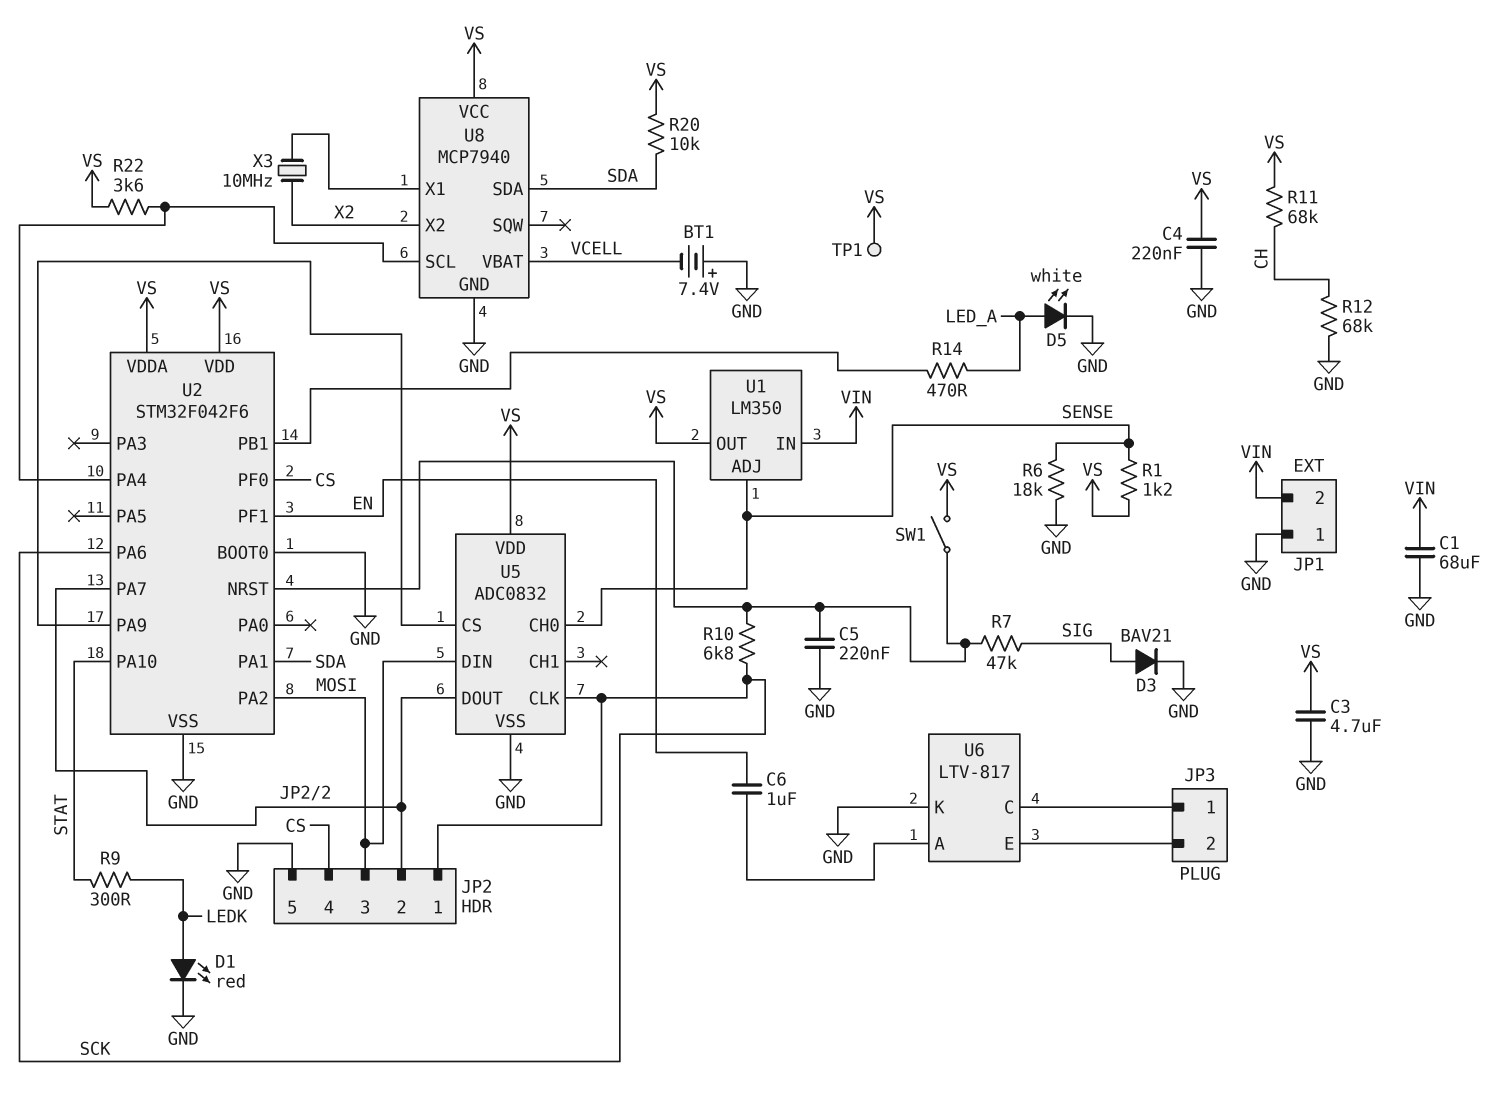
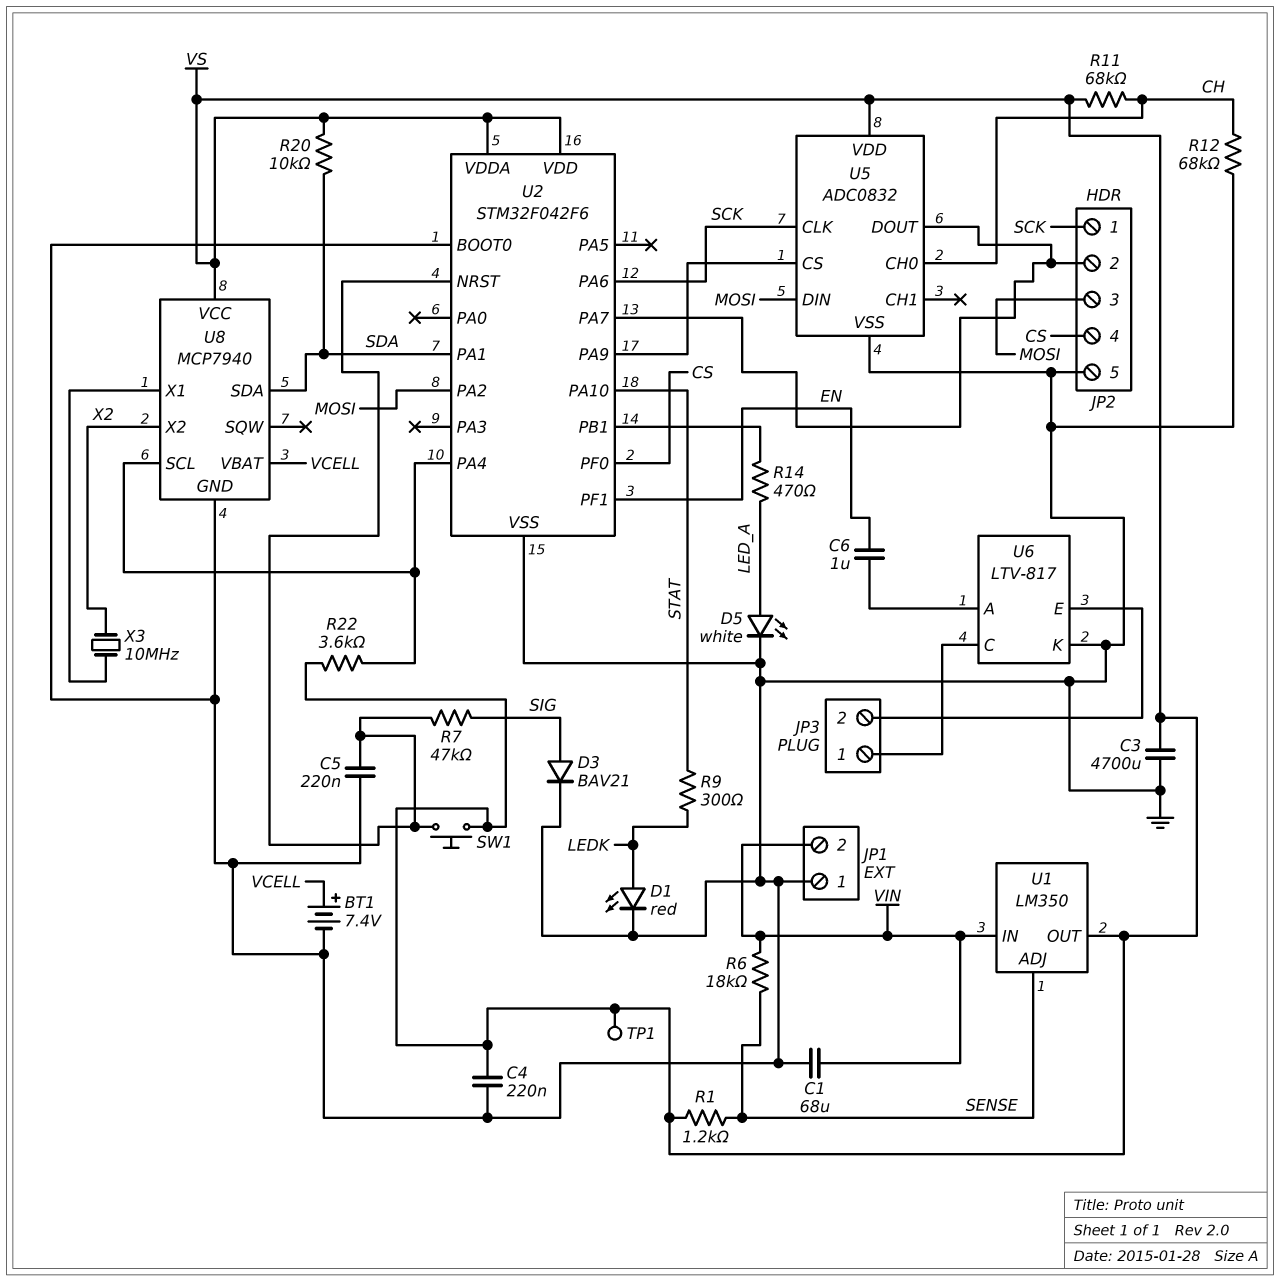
BT1: 7.4V (plus GND, minus VCELL) -> 7.4V (plus VCELL, minus GND)
C3: 4.7uF (GND, VS) -> 4700uF (GND, VS)
R6: 18k (GND, SENSE) -> 18k (SENSE, VIN)
R10: 6.8k (SCK, U2/NRST) -> none
SW1: switch (U2/NRST, VS) -> button (U2/NRST, VS)
U5 pin CH0: SENSE -> CH

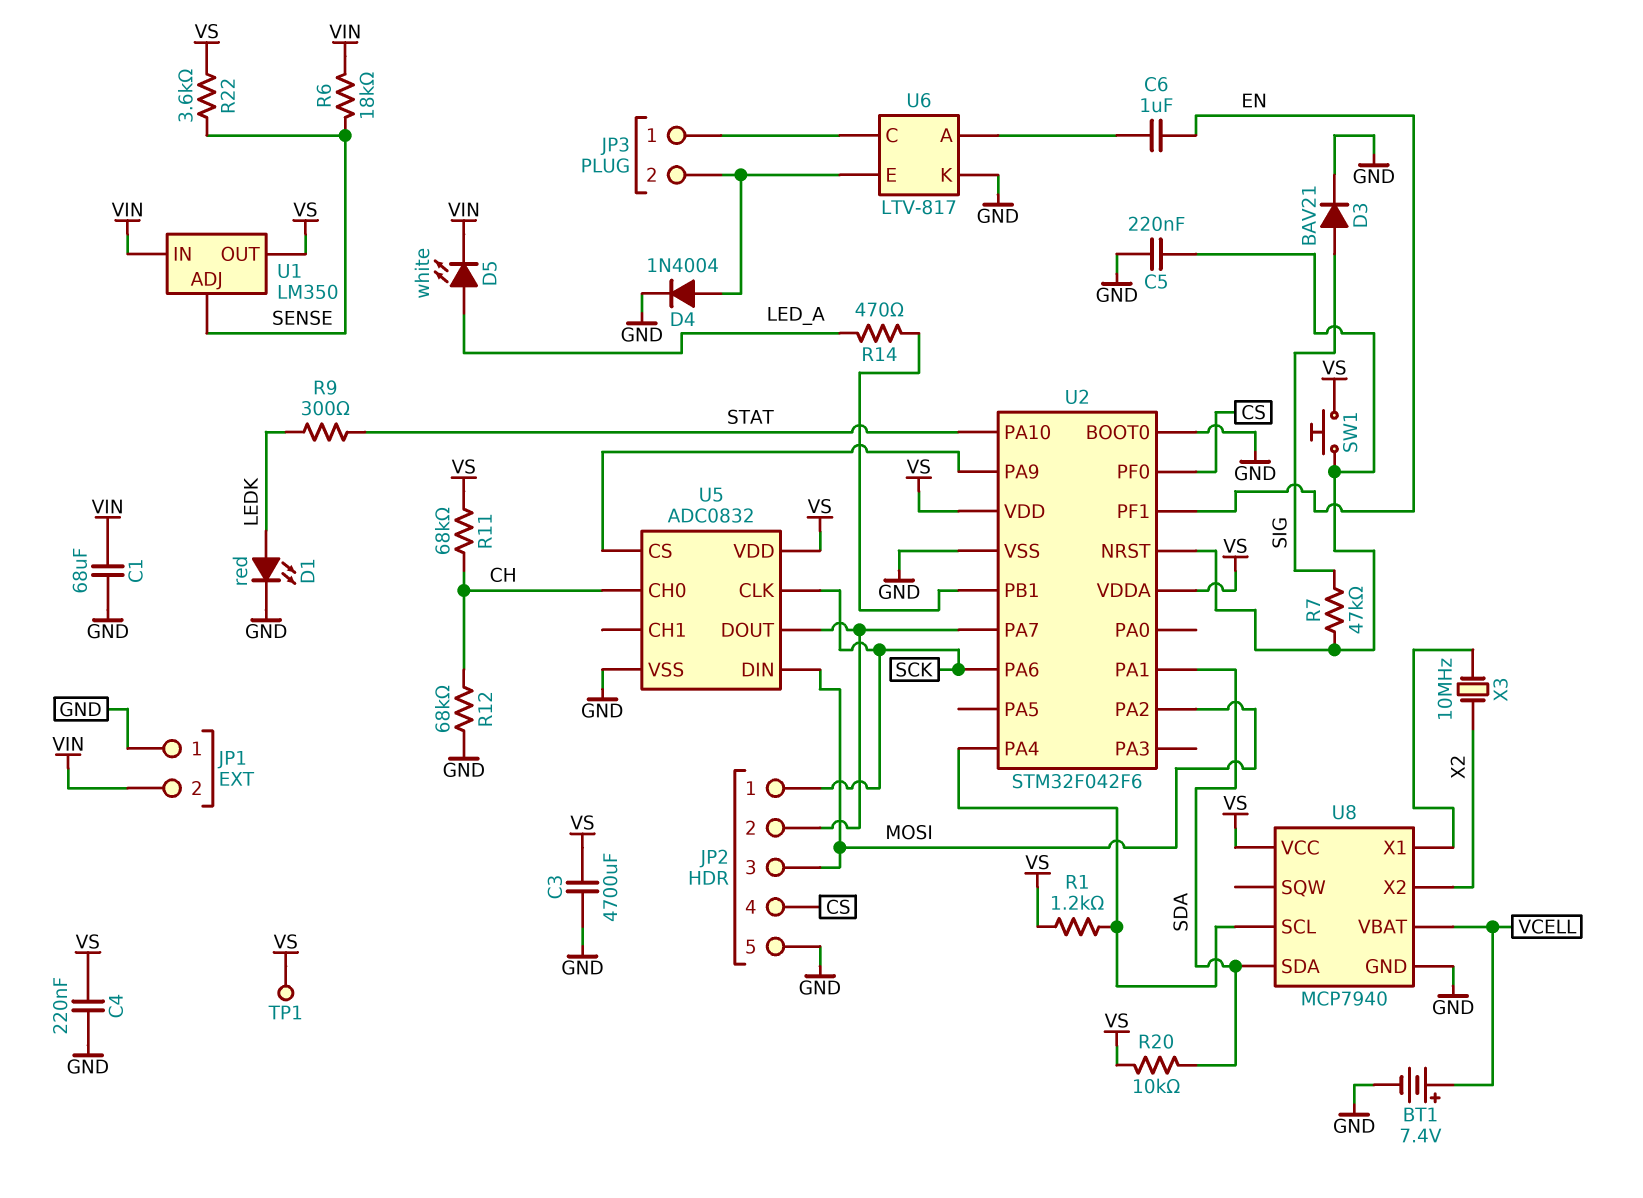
D4: none -> diode 1N4004 (A JP3/2, K GND)
D5: LED white (A LED_A, K GND) -> LED white (A LED_A, K VIN)
R1: 1.2k (SENSE, VS) -> 1.2k (U2/PA4, VS)
R22: 3.6k (U2/PA4, VS) -> 3.6k (SENSE, VS)

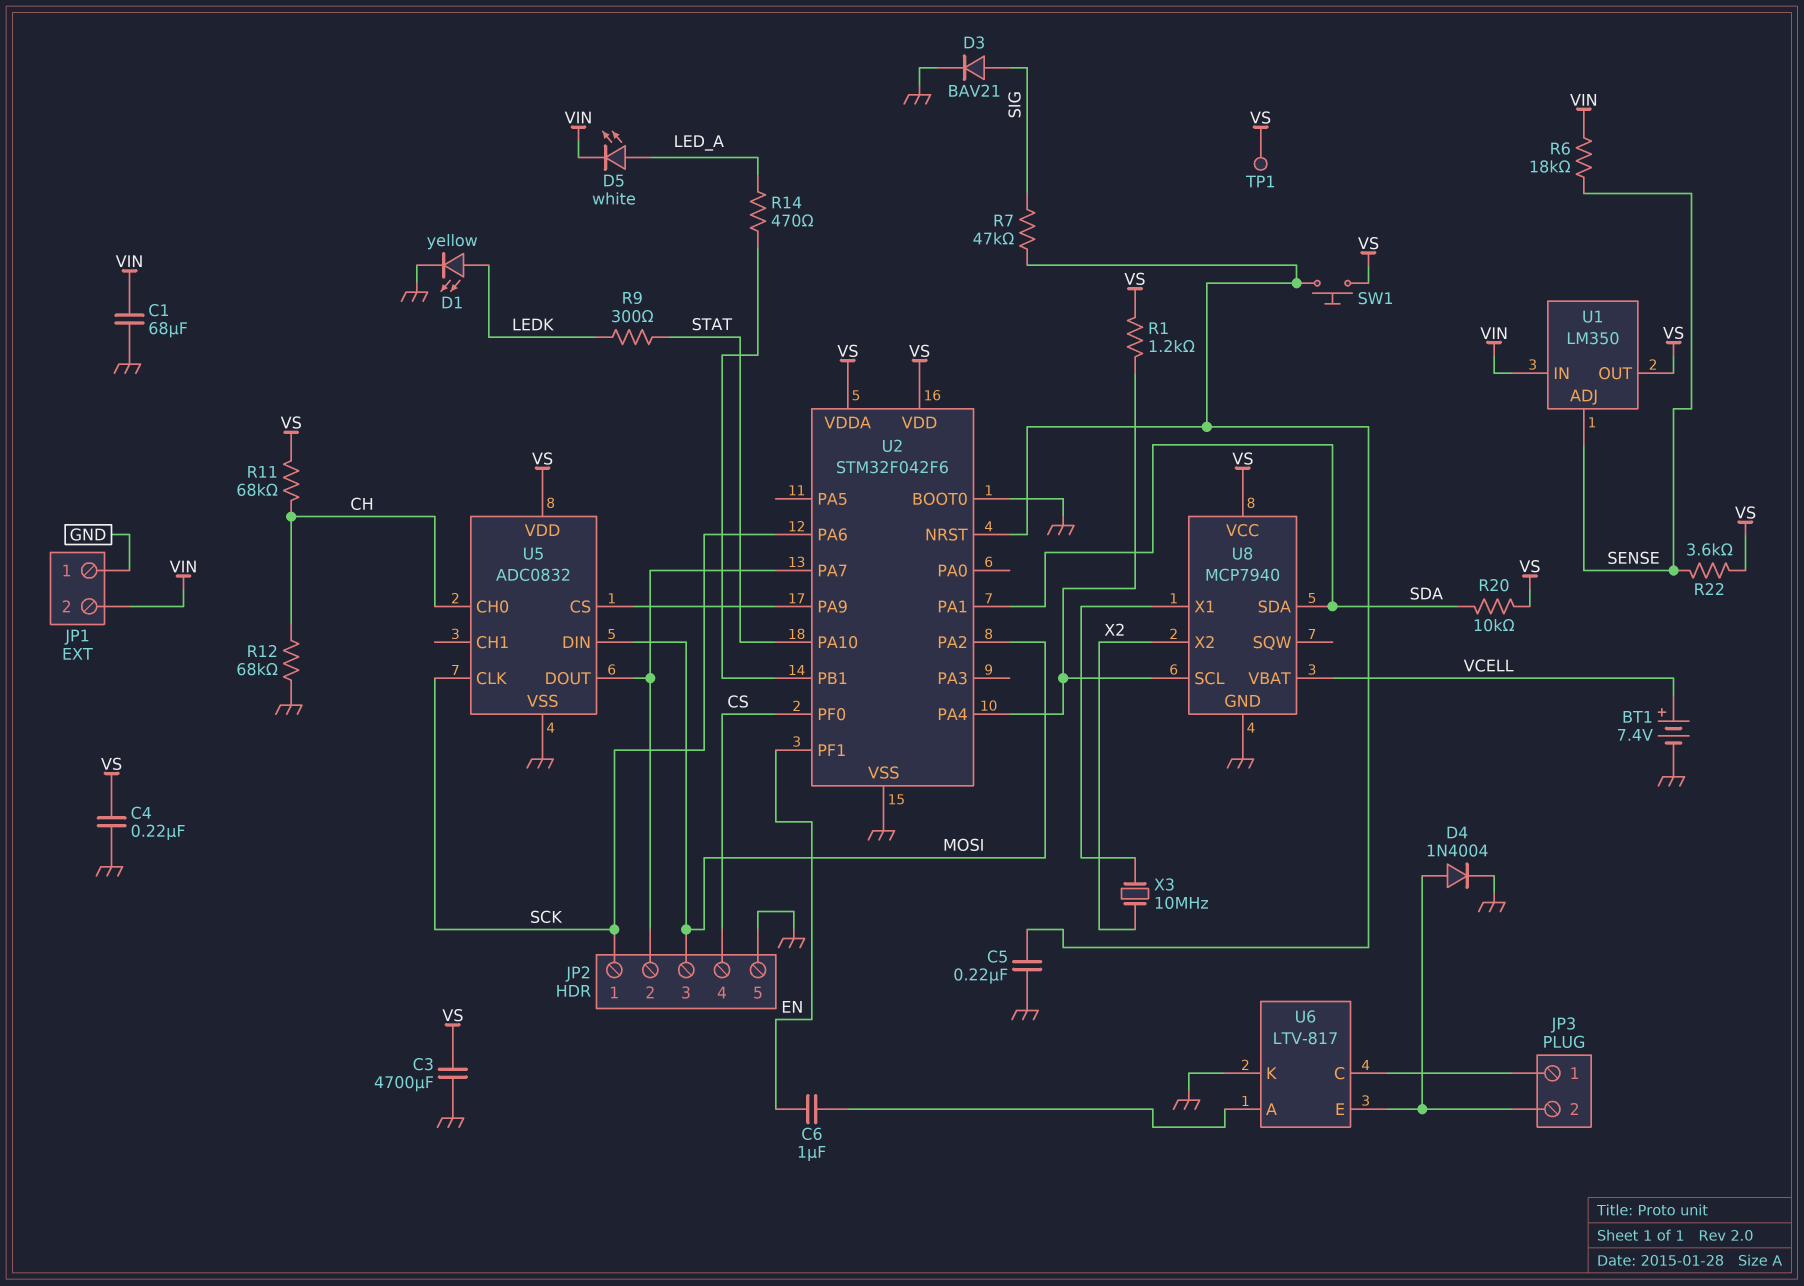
D1: LED red (A LEDK, K GND) -> LED yellow (A LEDK, K GND)

